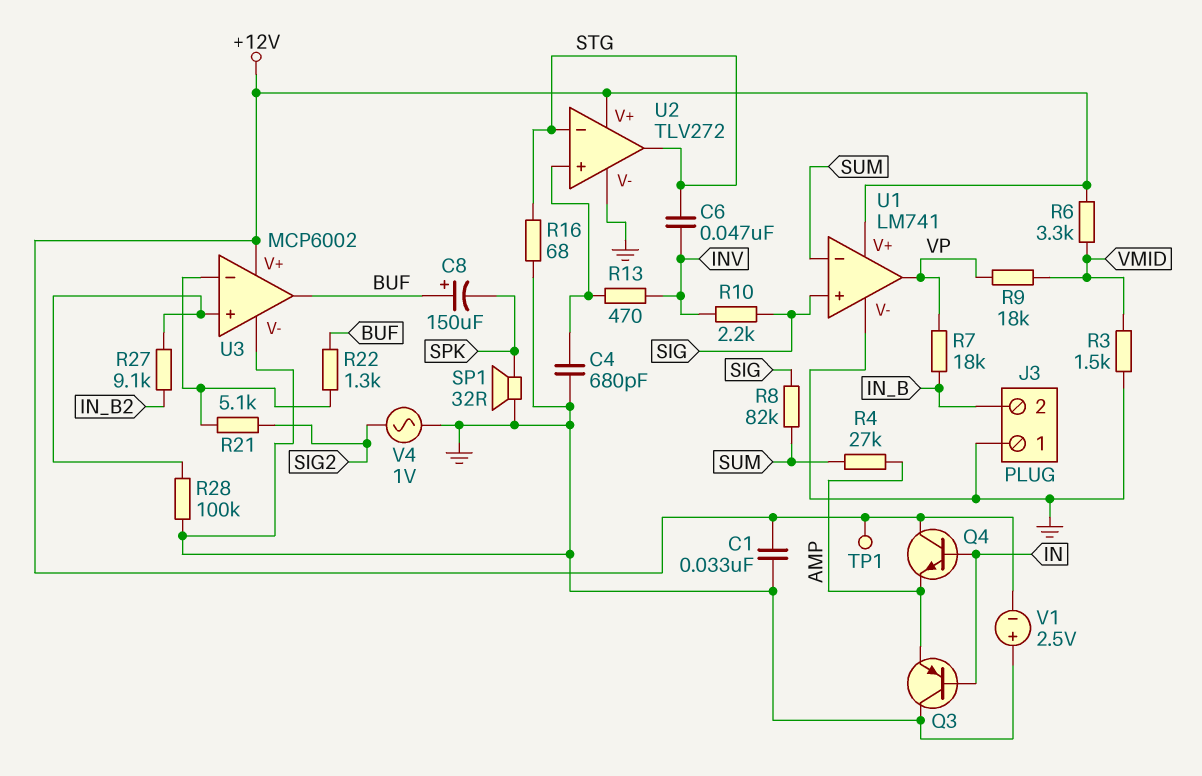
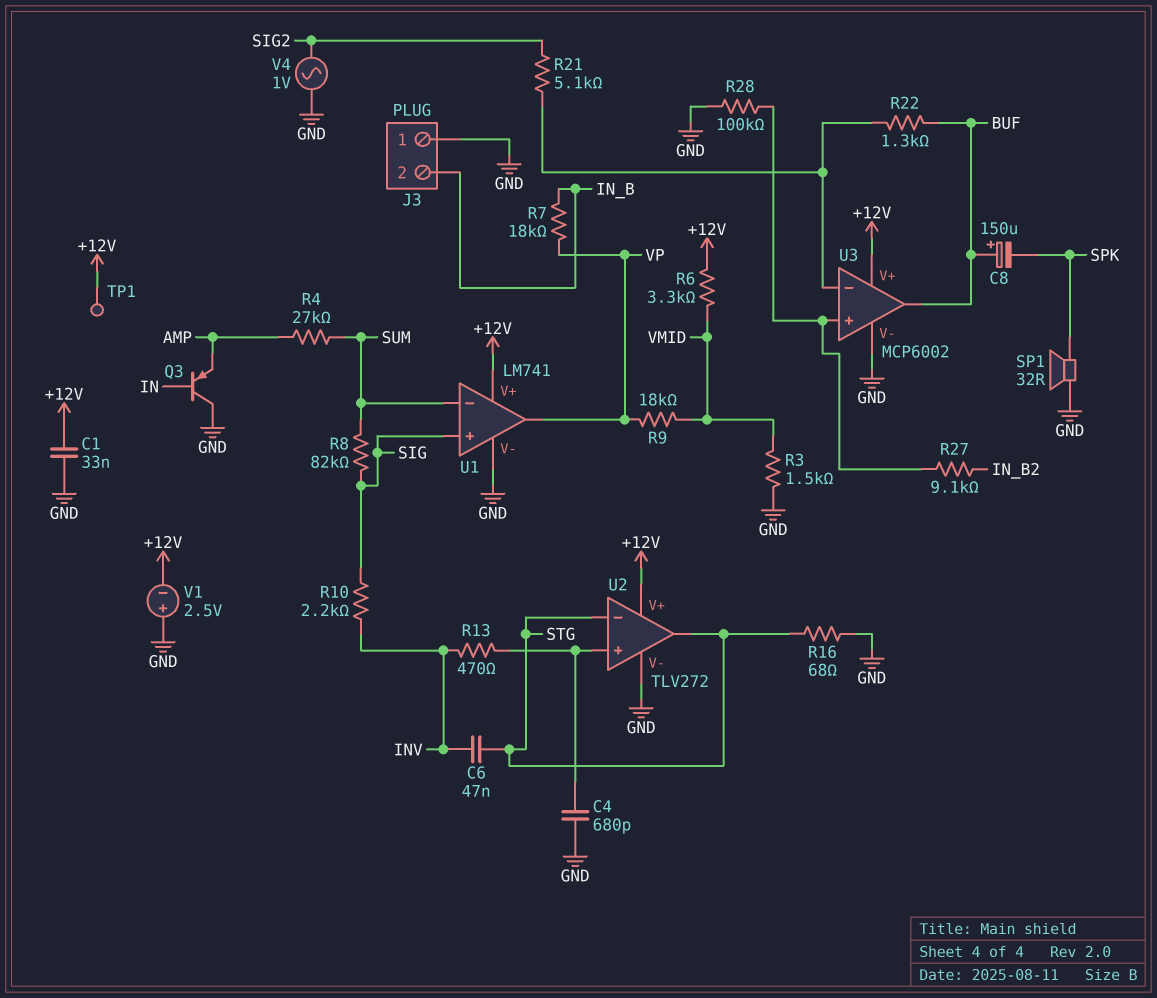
Q4: NPN (B IN, C +12V, E AMP) -> none

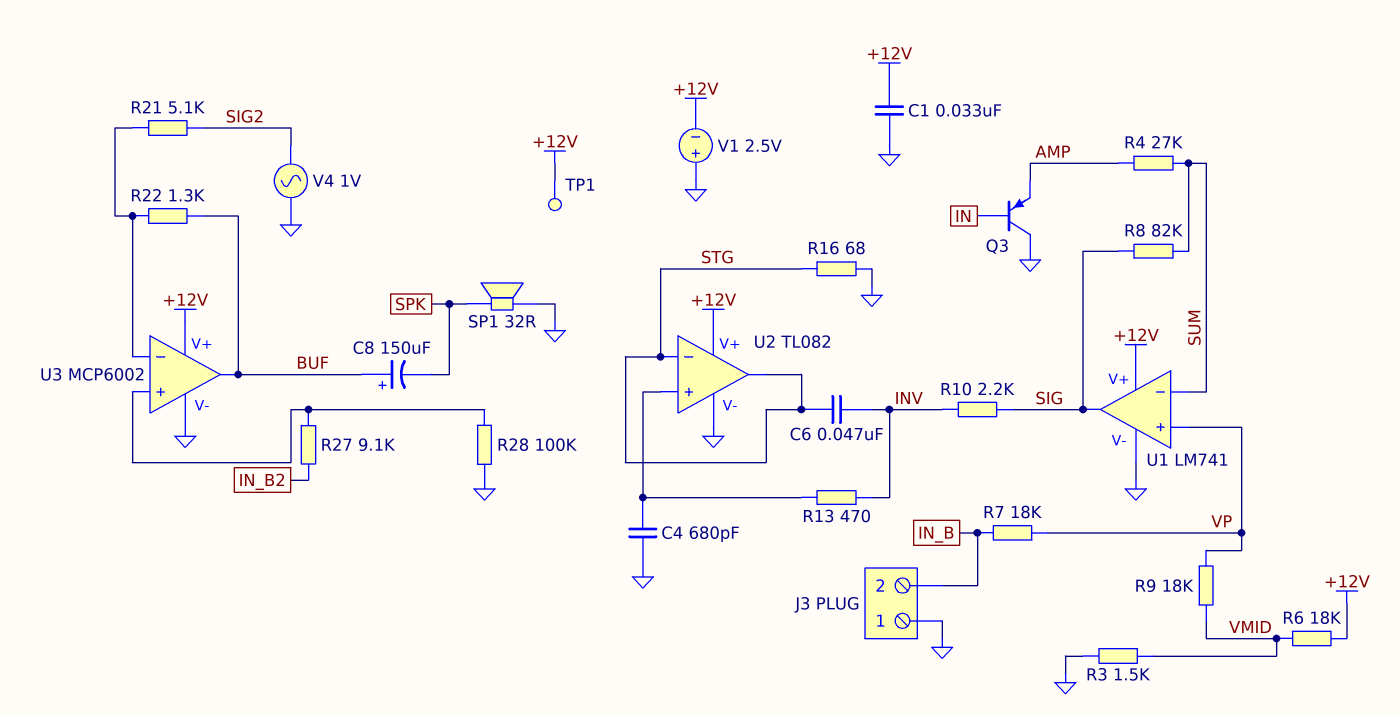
R6: 3.3k (+12V, VMID) -> 18k (+12V, VMID)
U1 pin in+: SIG -> VP
U1 pin out: VP -> SIG
U2: TLV272 -> TL082

